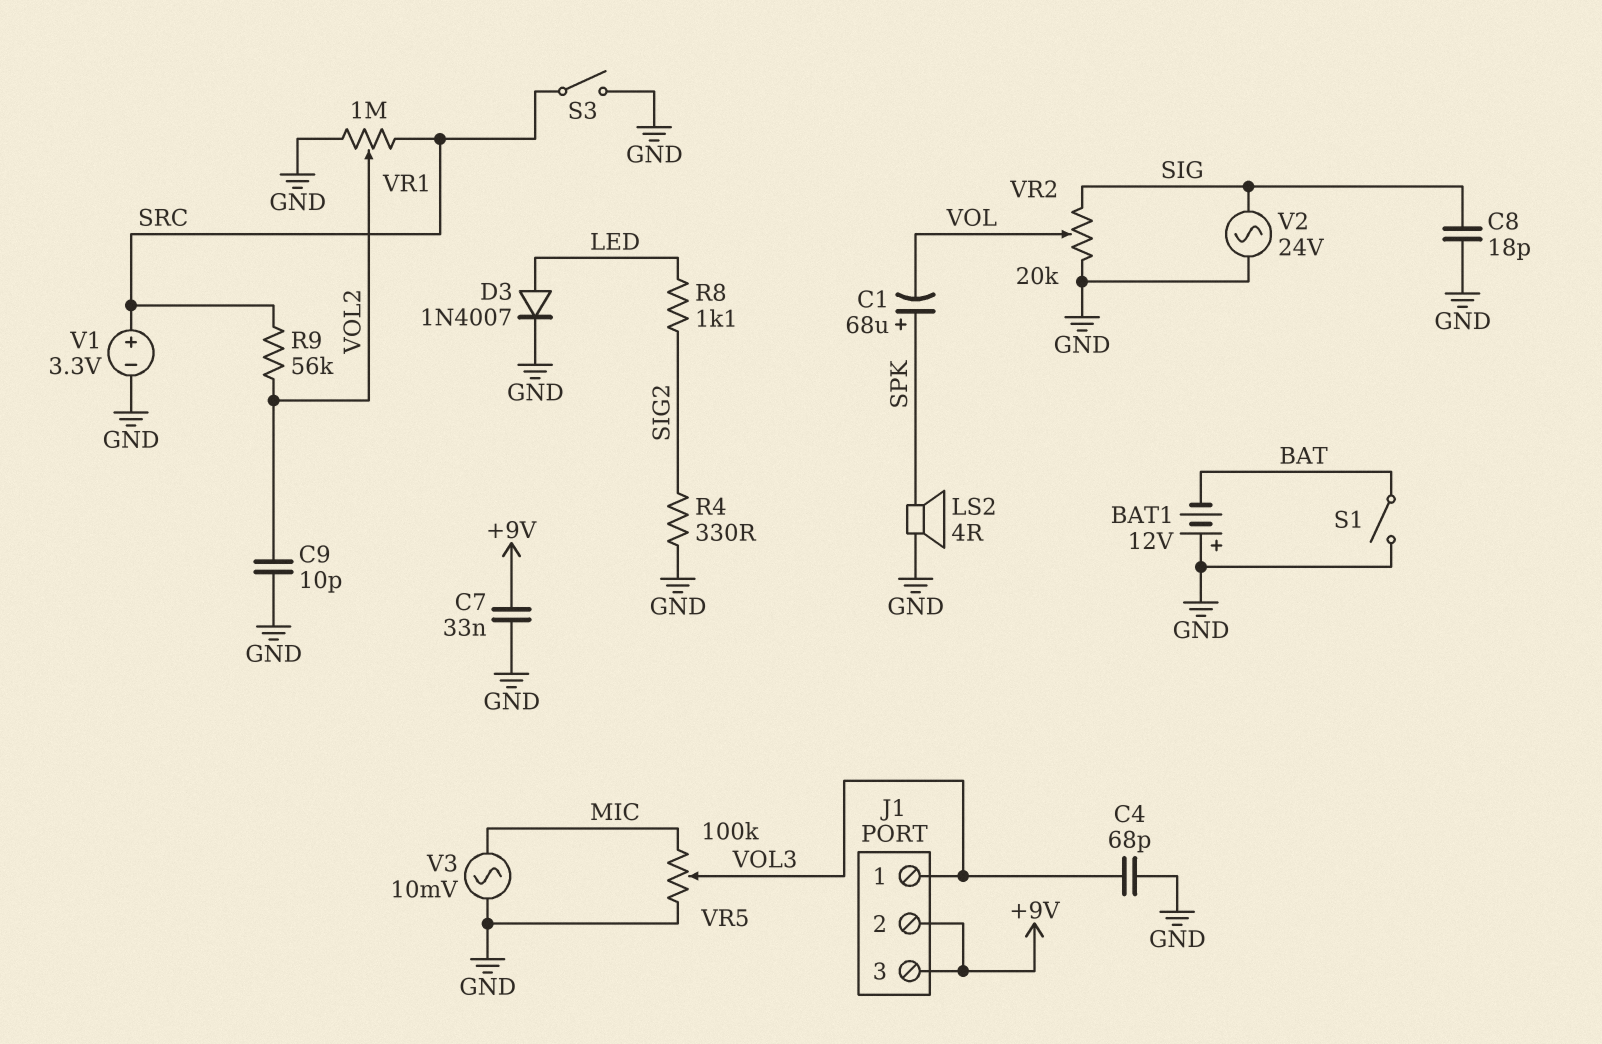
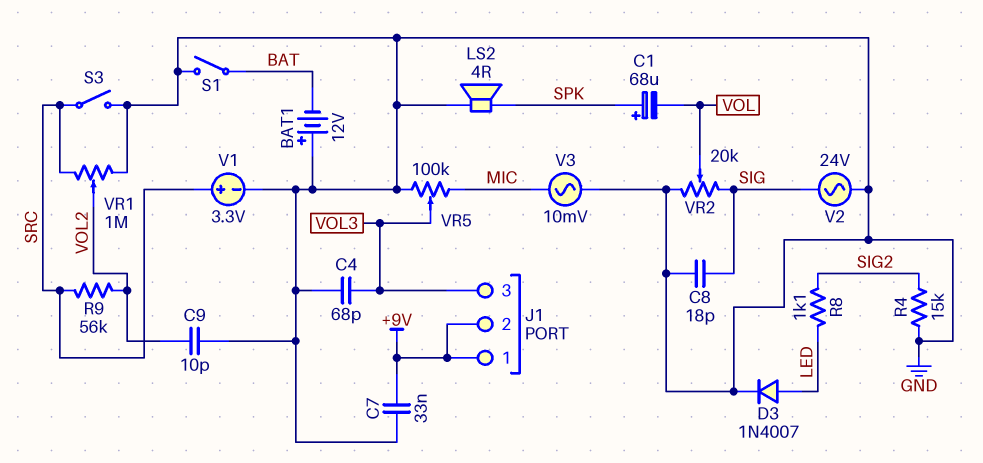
J1 pin 1: VOL3 -> +9V
J1 pin 3: +9V -> VOL3
R4: 330 (GND, SIG2) -> 15k (GND, SIG2)

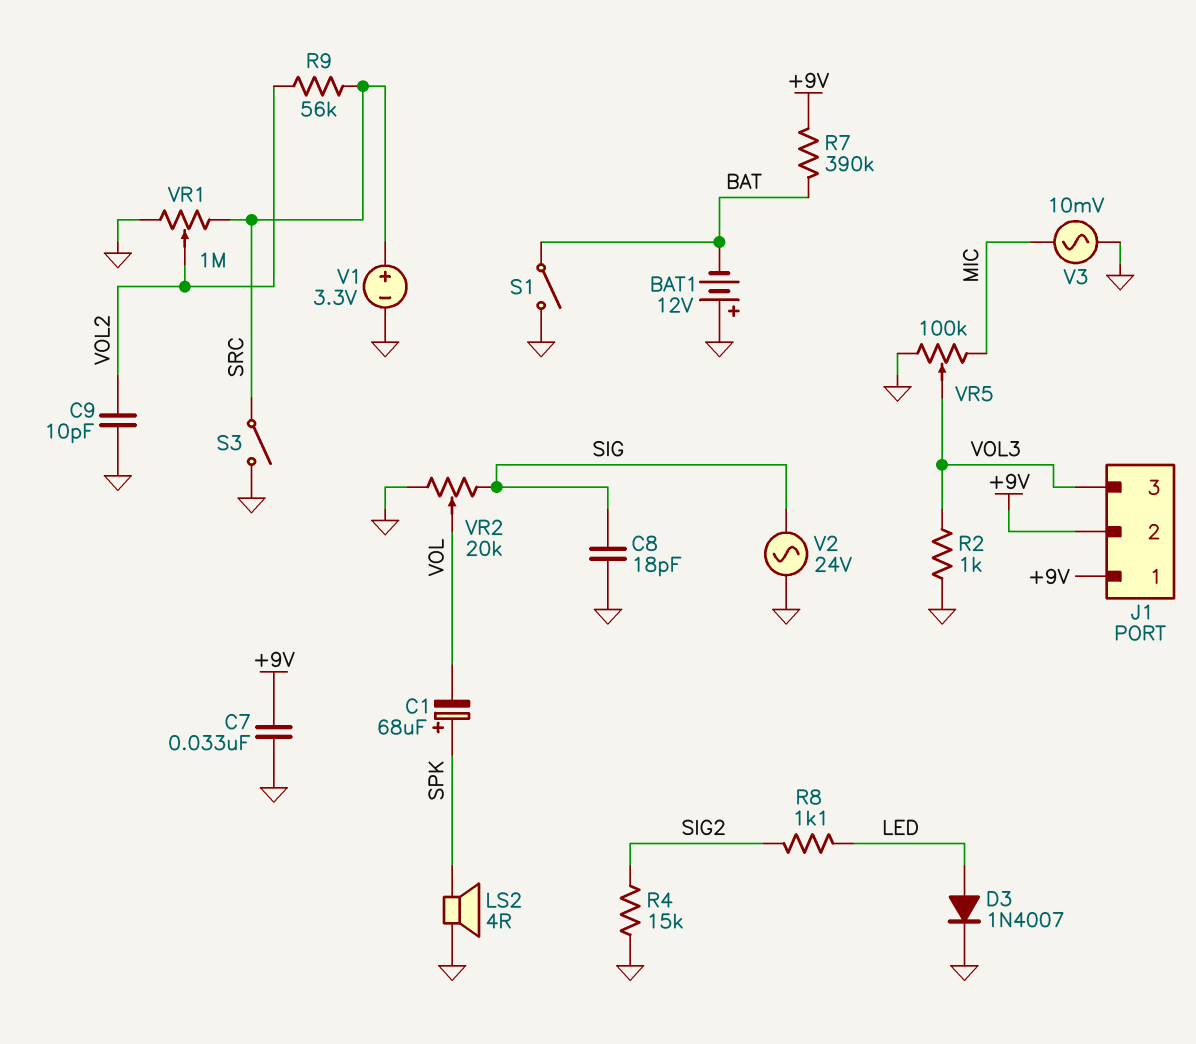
C4: 68pF (GND, VOL3) -> none
R2: none -> 1k (GND, VOL3)
R7: none -> 390k (+9V, BAT)

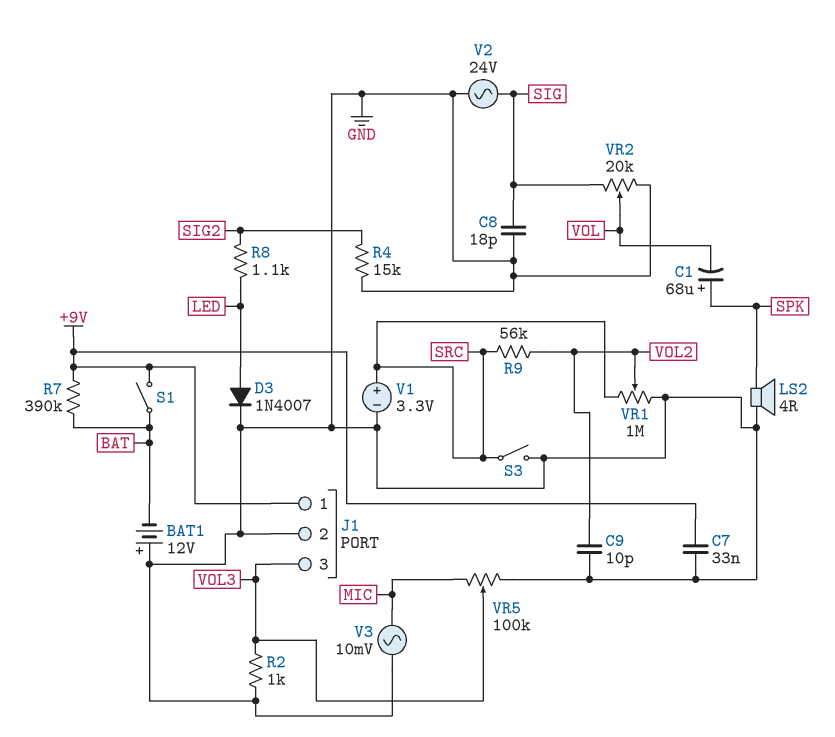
J1 pin 2: +9V -> GND
S1: switch (BAT, GND) -> switch (+9V, BAT)

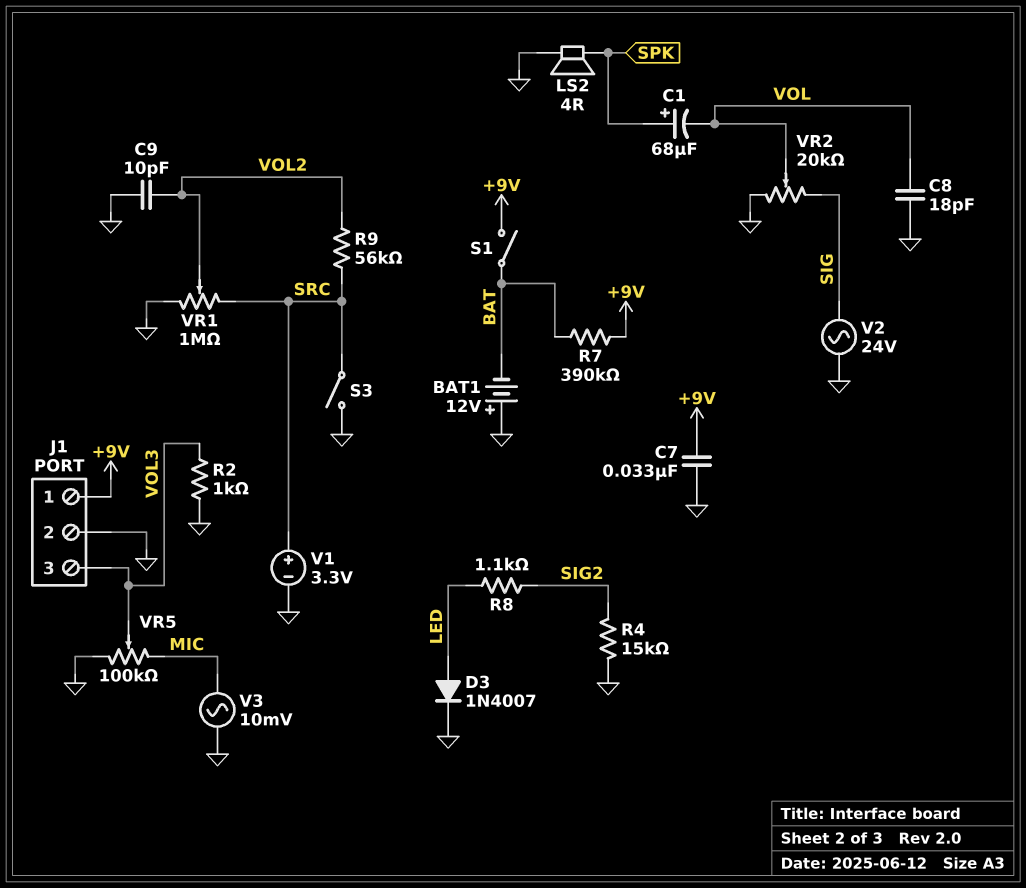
C8: 18pF (GND, SIG) -> 18pF (GND, VOL)

